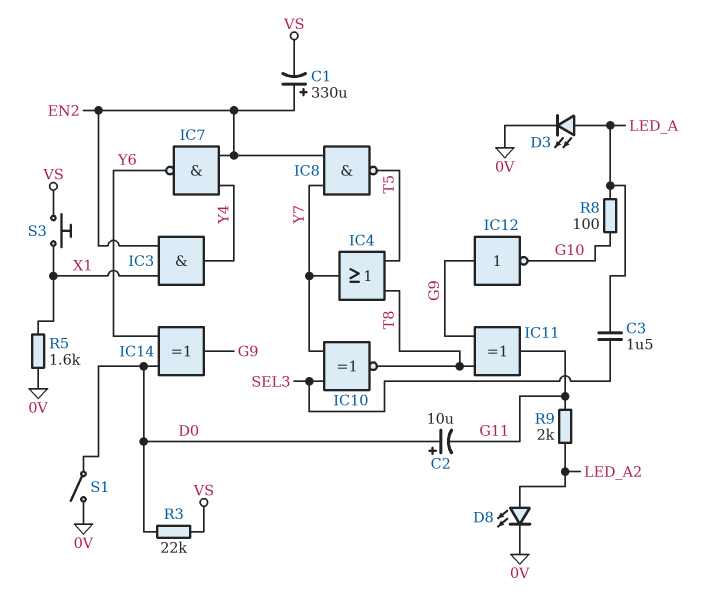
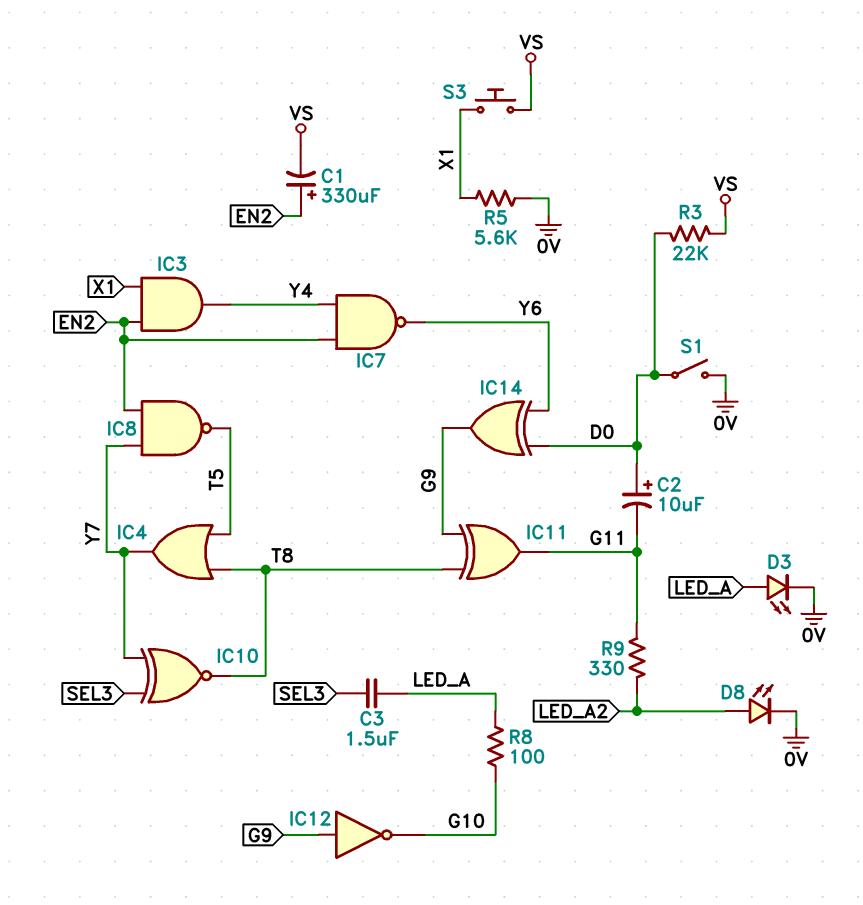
R5: 1.6k (0V, X1) -> 5.6k (0V, X1)
R9: 2k (G11, LED_A2) -> 330 (G11, LED_A2)

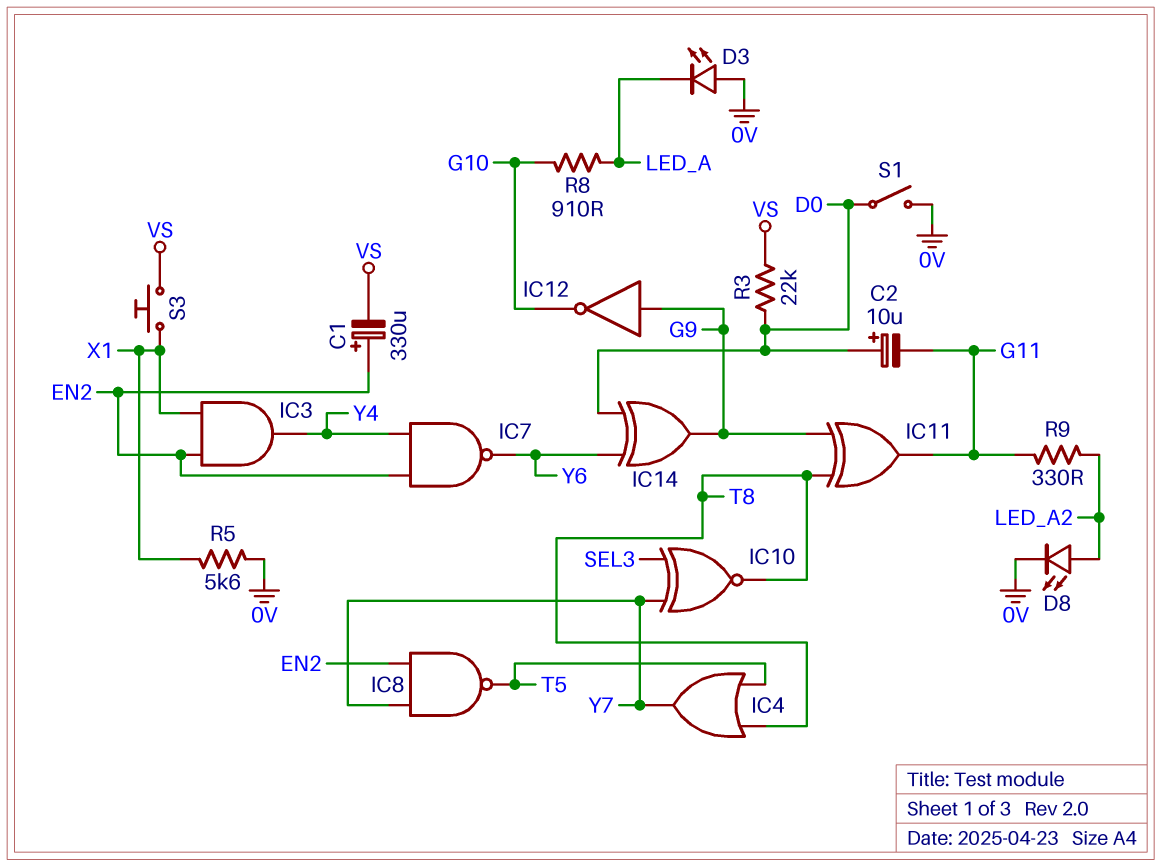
C3: 1.5uF (LED_A, SEL3) -> none
D3: LED (A LED_A, K 0V) -> LED (A 0V, K LED_A)
R8: 100 (G10, LED_A) -> 910 (G10, LED_A)

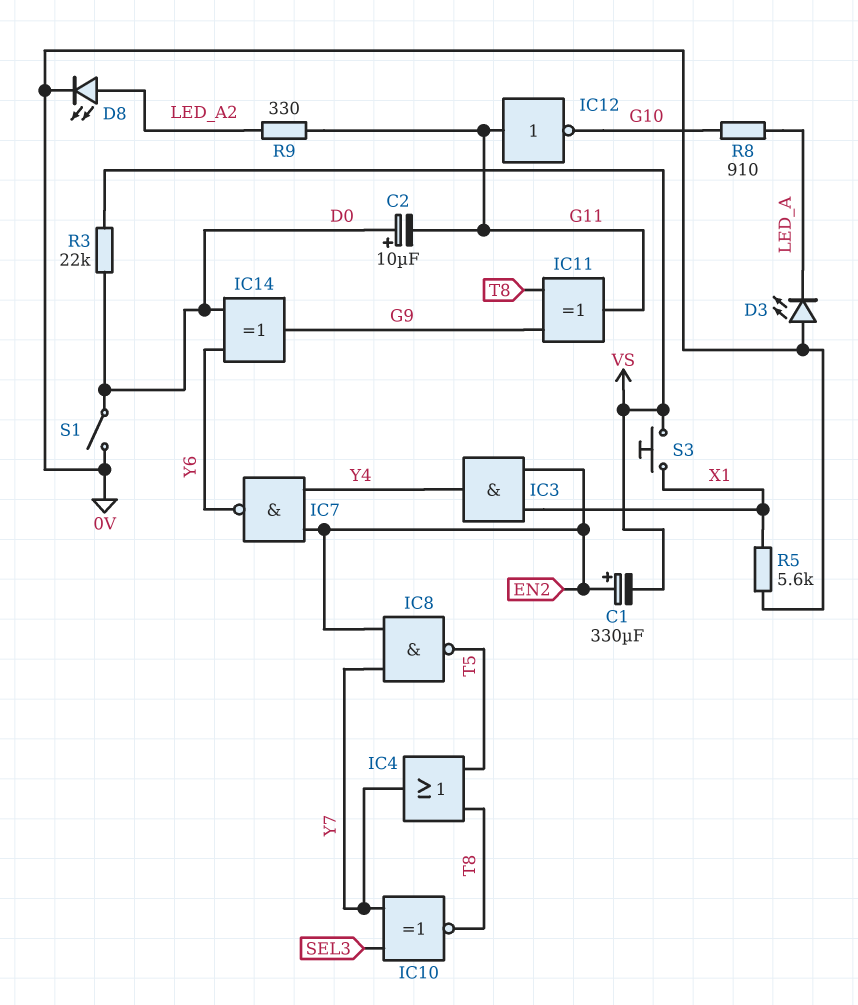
IC12: NOT (in G9, out G10) -> NOT (in G11, out G10)

